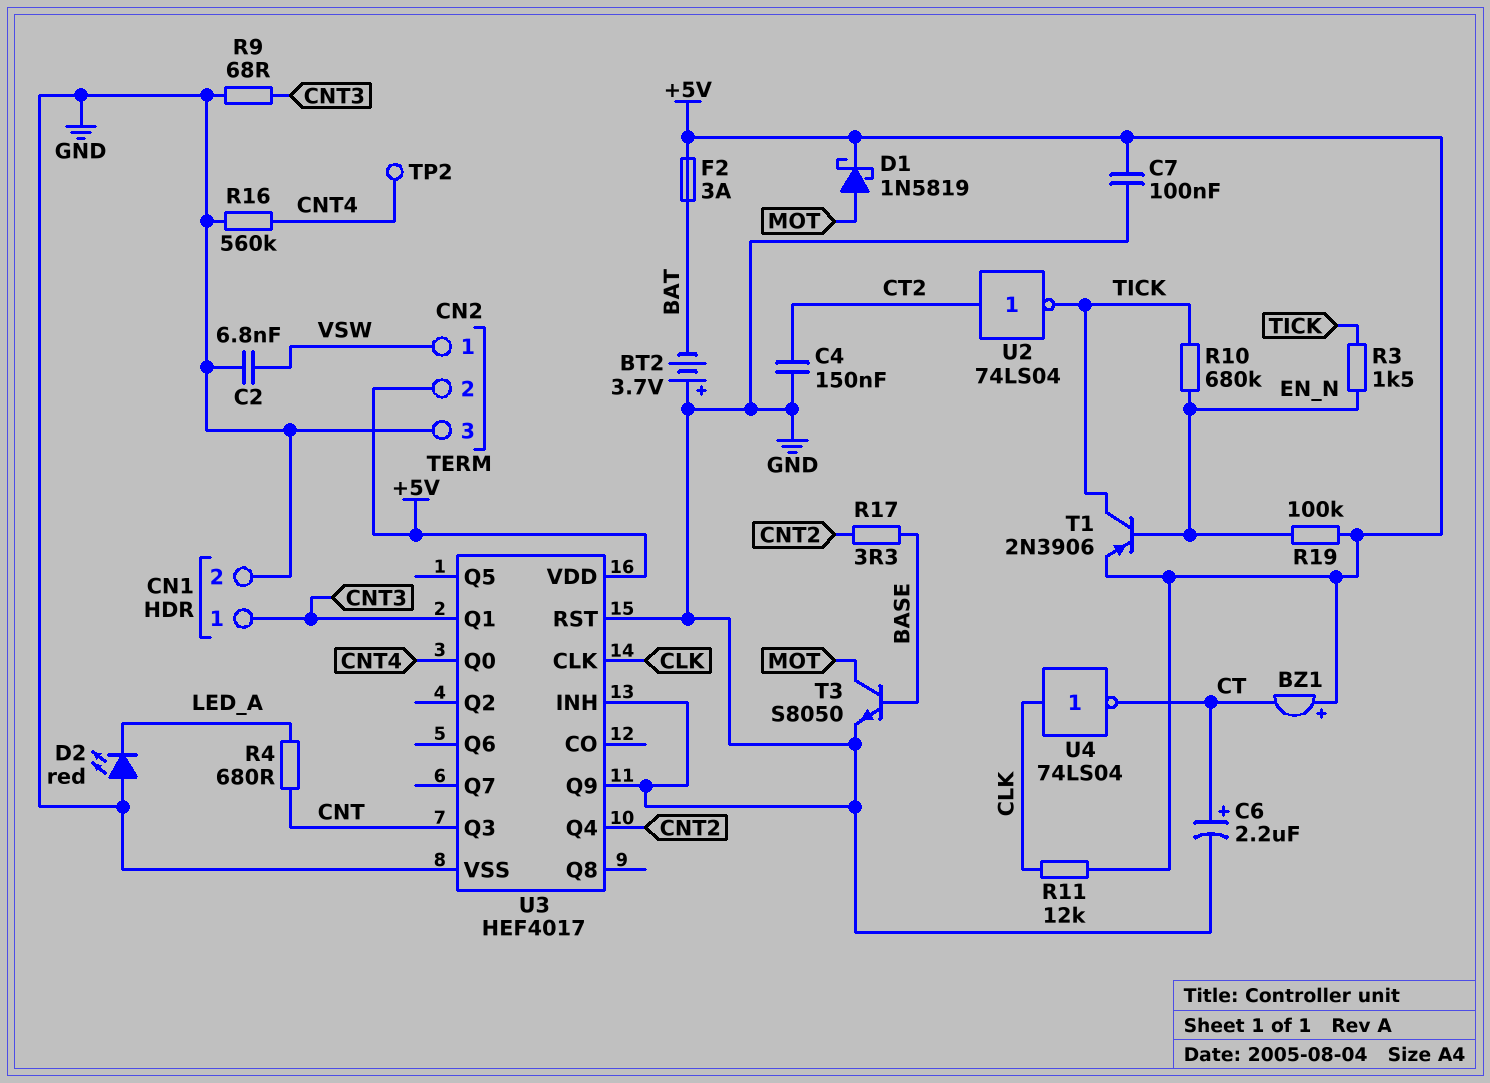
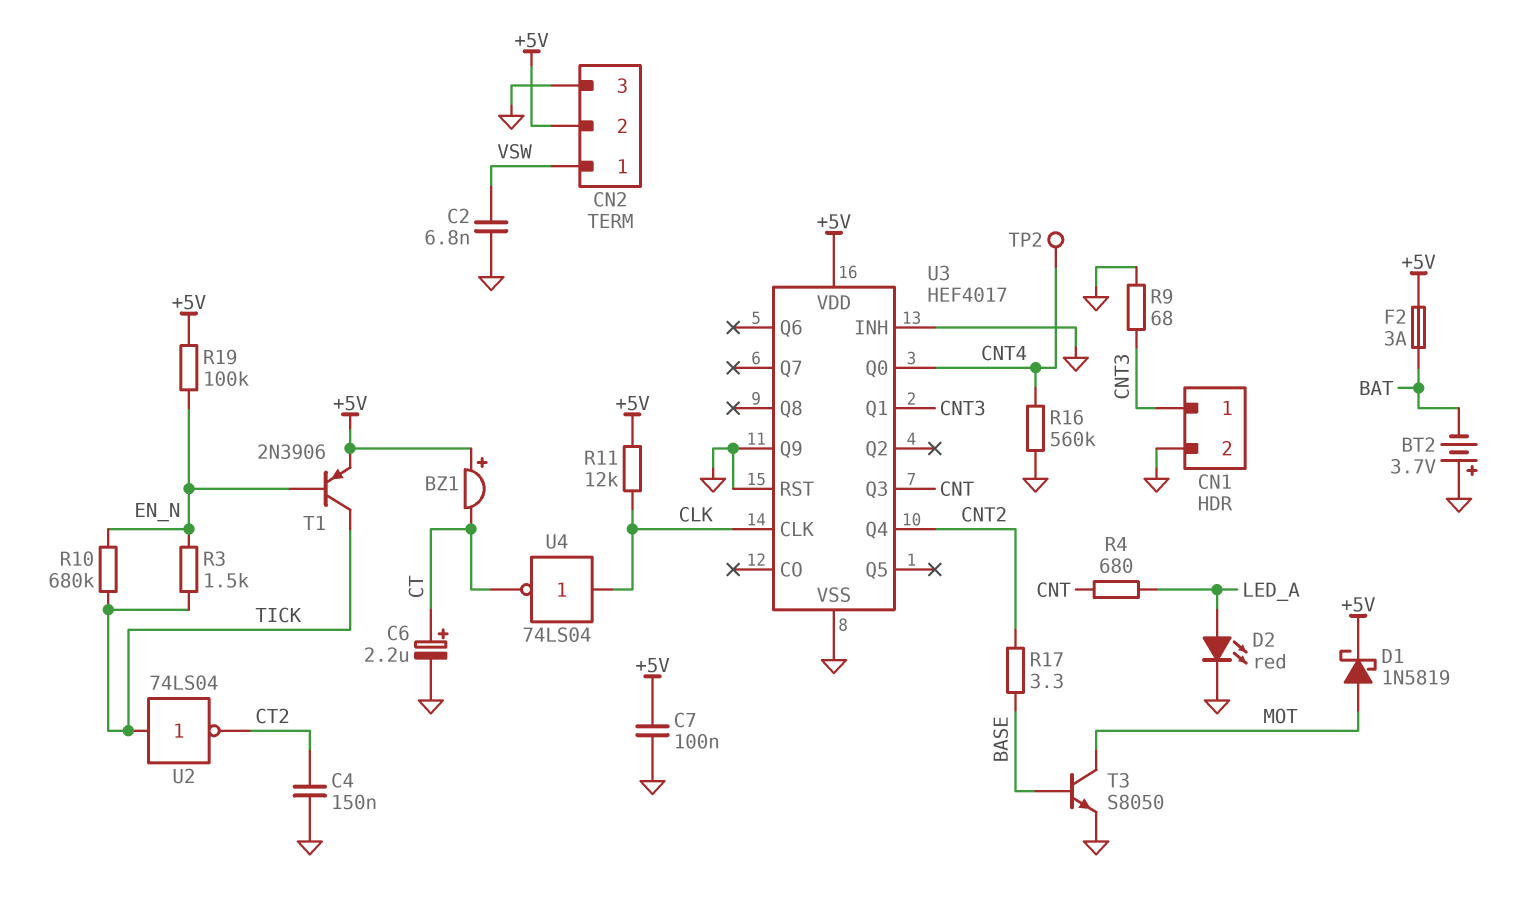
D2: LED red (A GND, K LED_A) -> LED red (A LED_A, K GND)
U2: NOT 74LS04 (in CT2, out TICK) -> NOT 74LS04 (in TICK, out CT2)

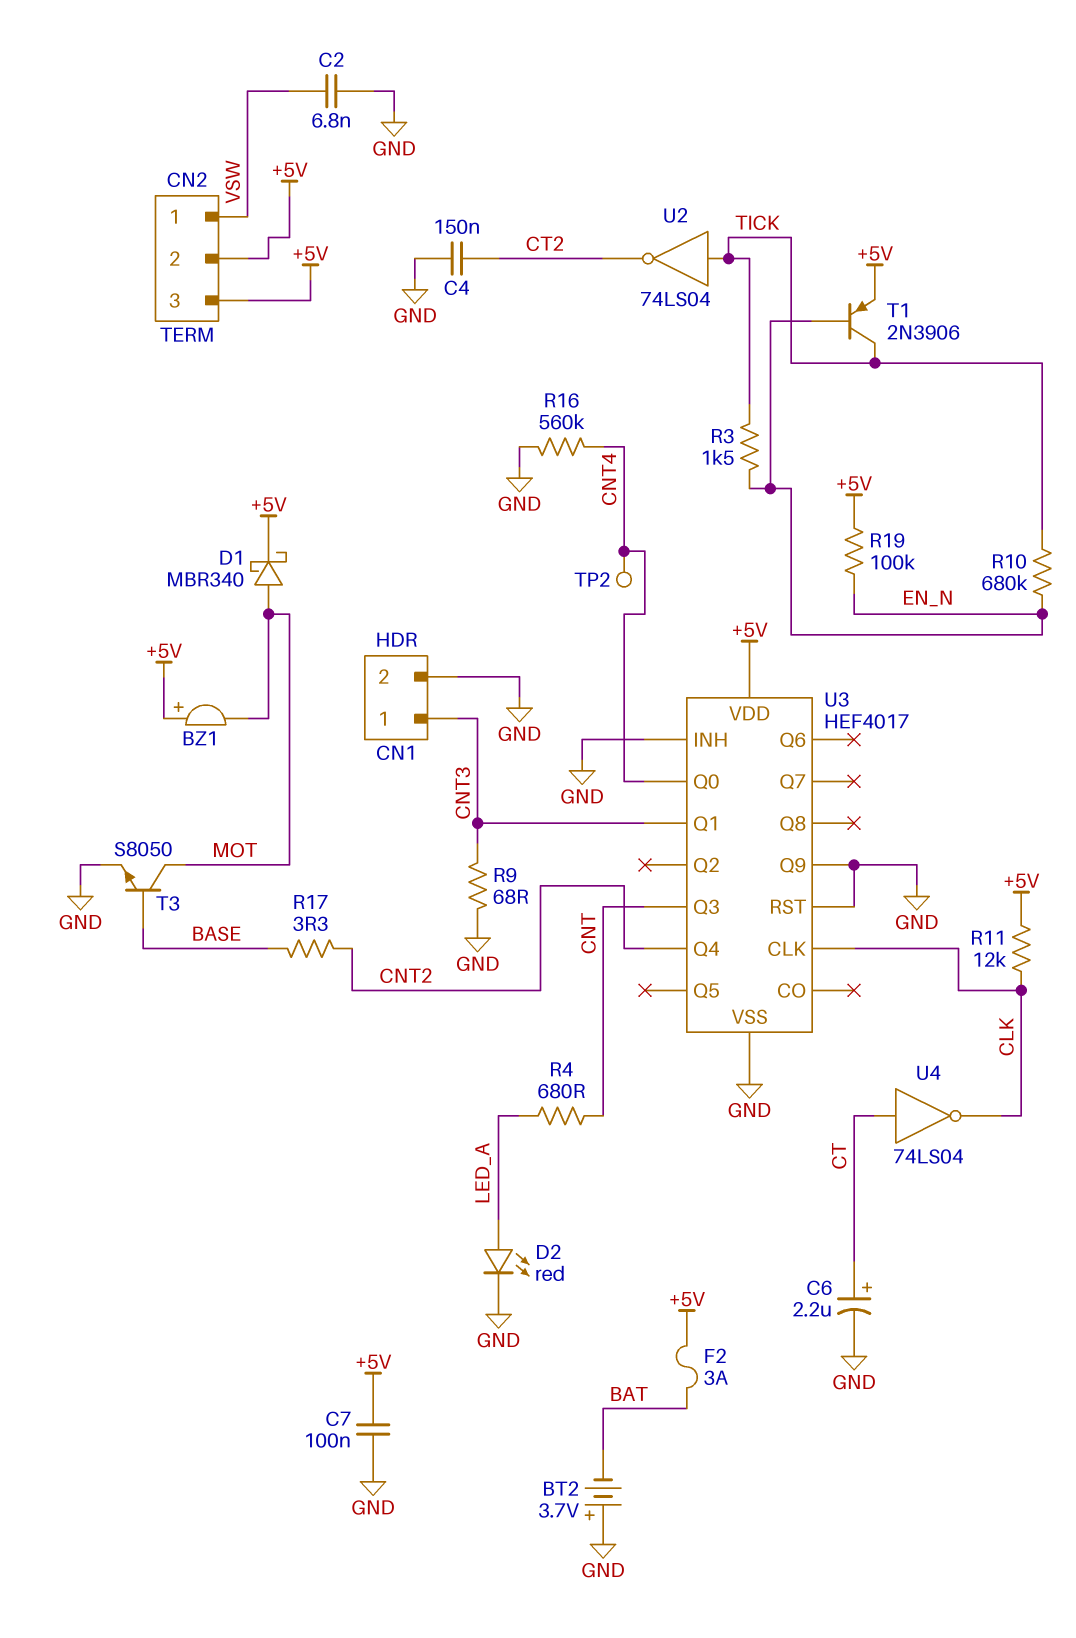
BZ1: buzzer (plus +5V, minus CT) -> buzzer (plus +5V, minus MOT)
CN2 pin 3: GND -> +5V
D1: schottky 1N5819 (A MOT, K +5V) -> schottky MBR340 (A MOT, K +5V)
U4: NOT 74LS04 (in CLK, out CT) -> NOT 74LS04 (in CT, out CLK)

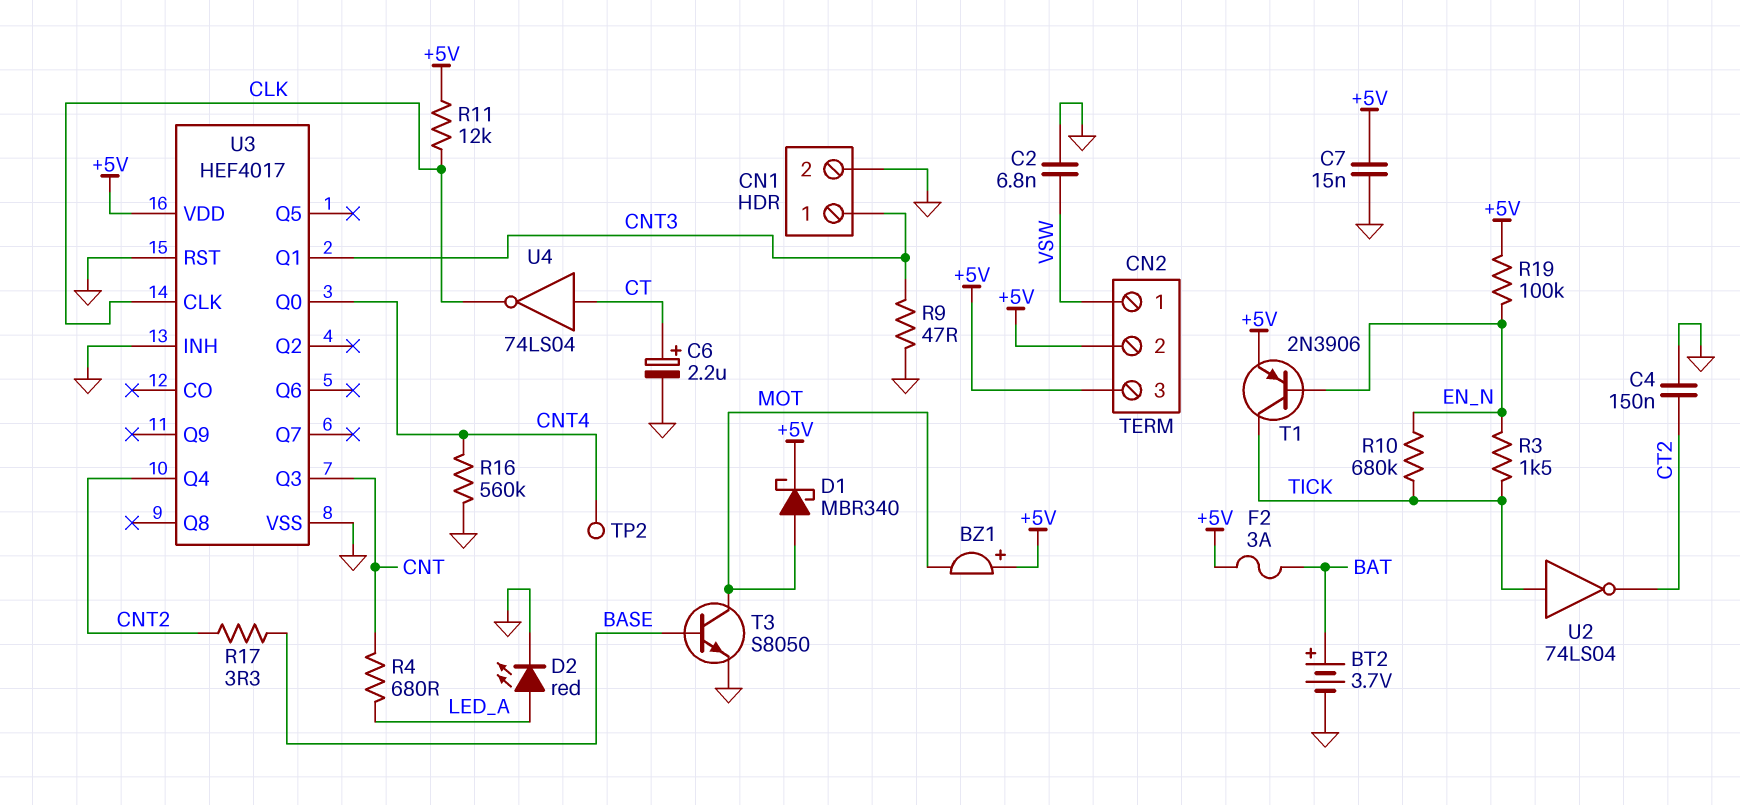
BT2: 3.7V (plus GND, minus BAT) -> 3.7V (plus BAT, minus GND)
C7: 100nF (+5V, GND) -> 15nF (+5V, GND)
R9: 68 (CNT3, GND) -> 47 (CNT3, GND)
U3 pin Q9: GND -> none

